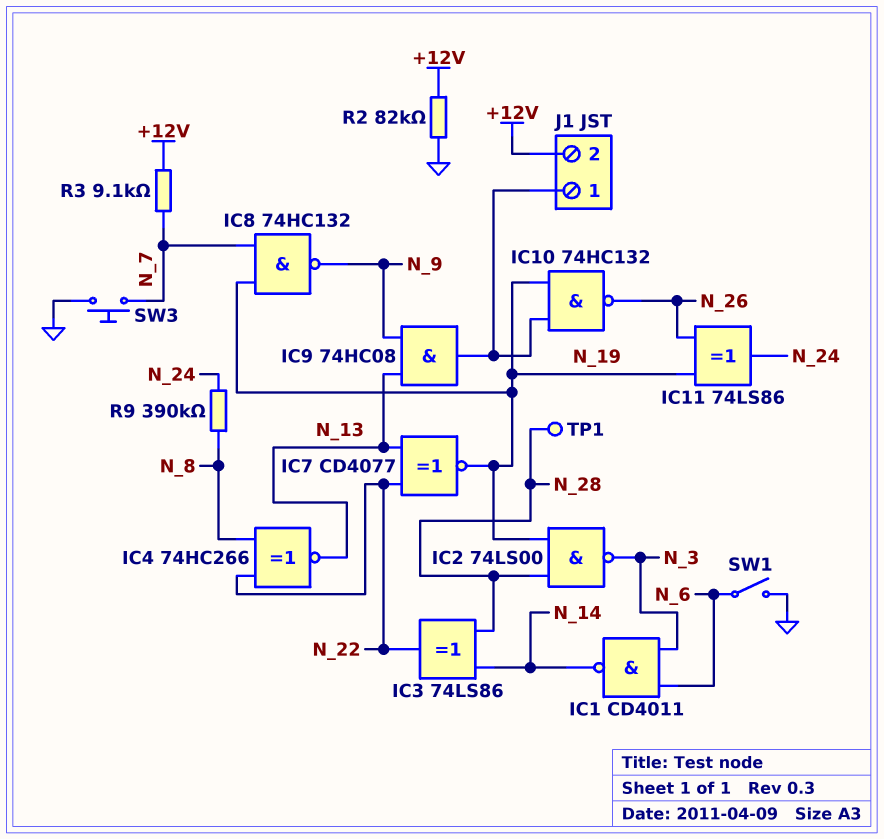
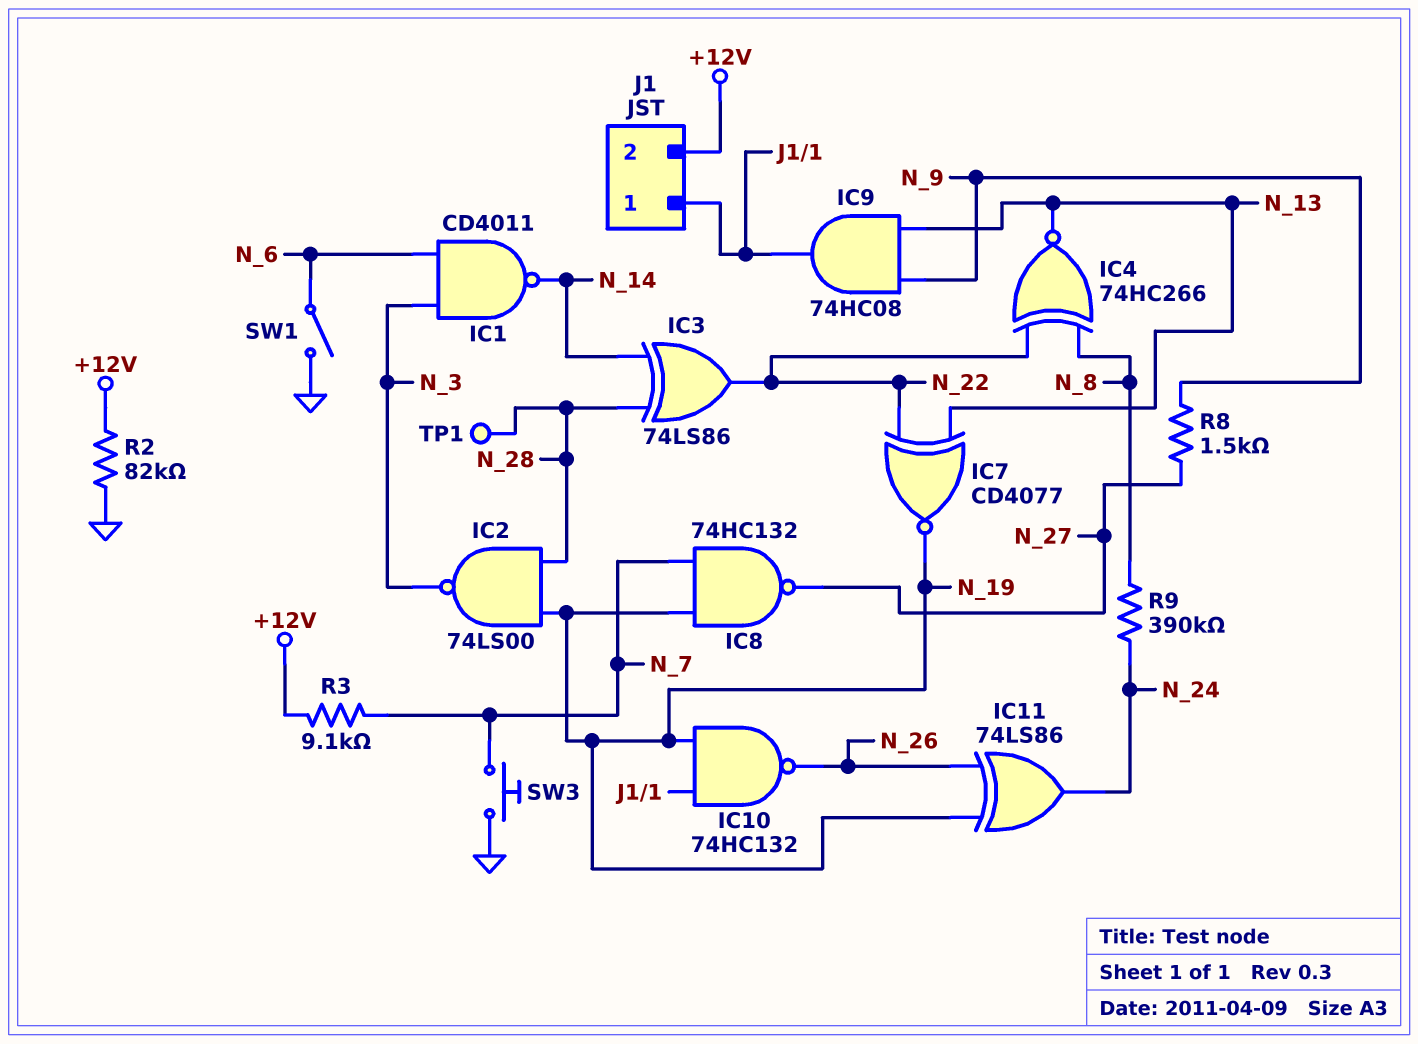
IC8: NAND 74HC132 (in N_7, in N_19, out N_9) -> NAND 74HC132 (in N_7, in N_19, out N_27)
R8: none -> 1.5k (N_9, N_27)

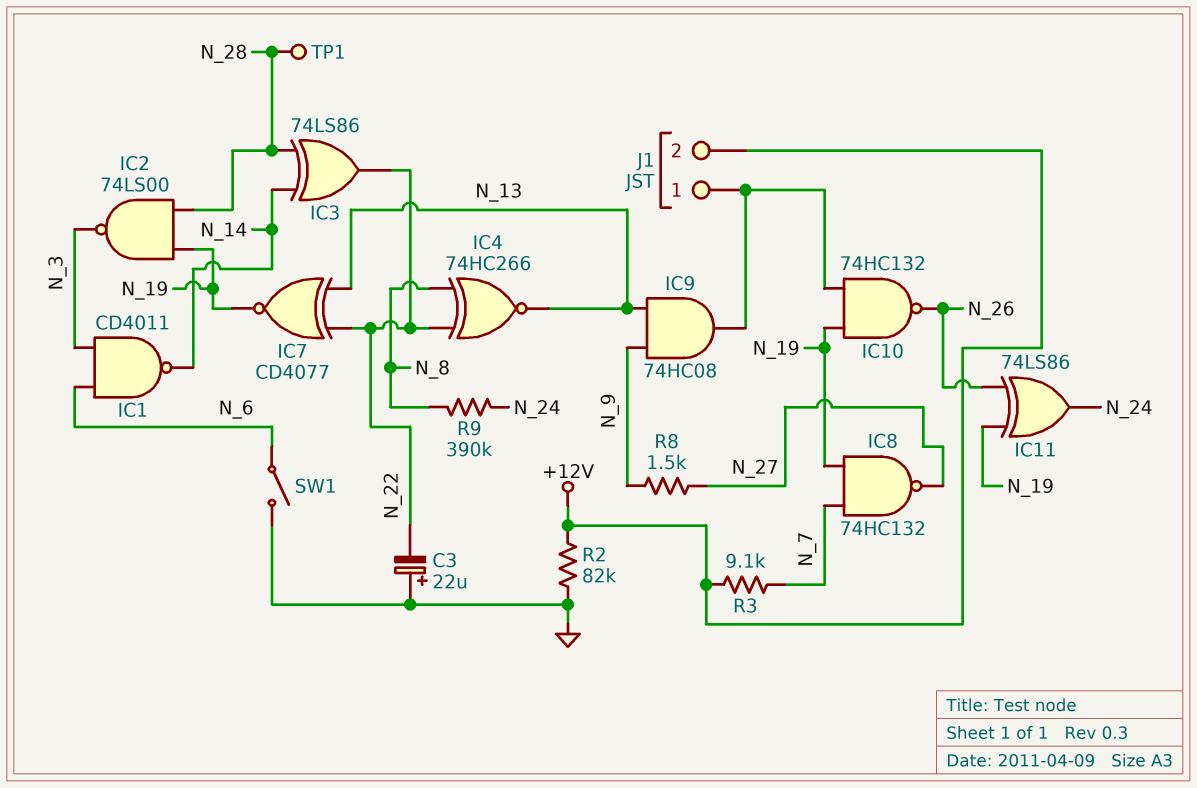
C3: none -> 22uF (plus GND, minus N_22)
SW3: button (GND, N_7) -> none

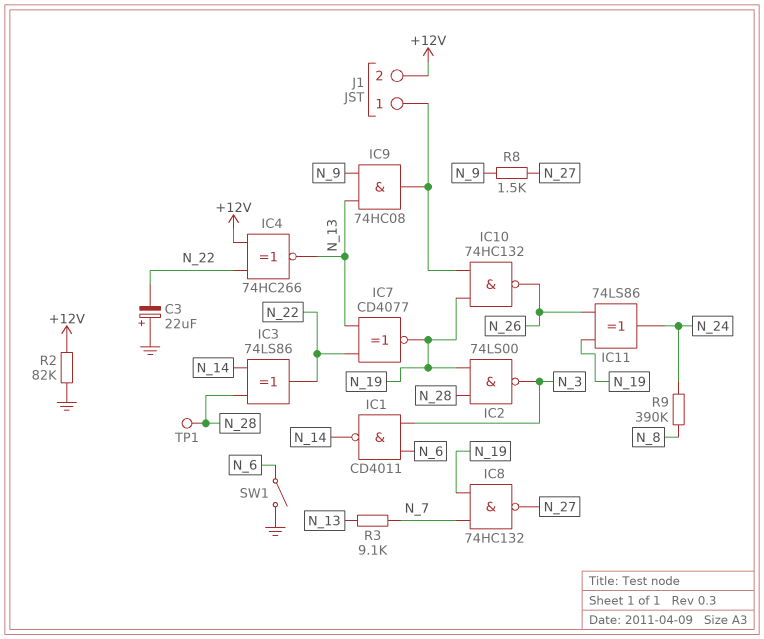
IC4: XNOR 74HC266 (in N_8, in N_22, out N_13) -> XNOR 74HC266 (in +12V, in N_22, out N_13)
R3: 9.1k (+12V, N_7) -> 9.1k (N_7, N_13)

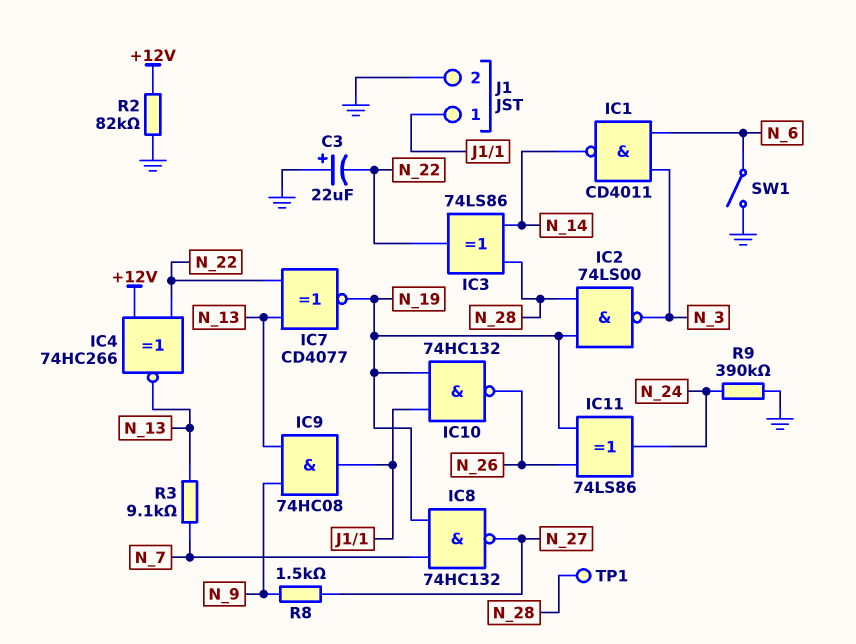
J1 pin 2: +12V -> GND
R9: 390k (N_8, N_24) -> 390k (GND, N_24)

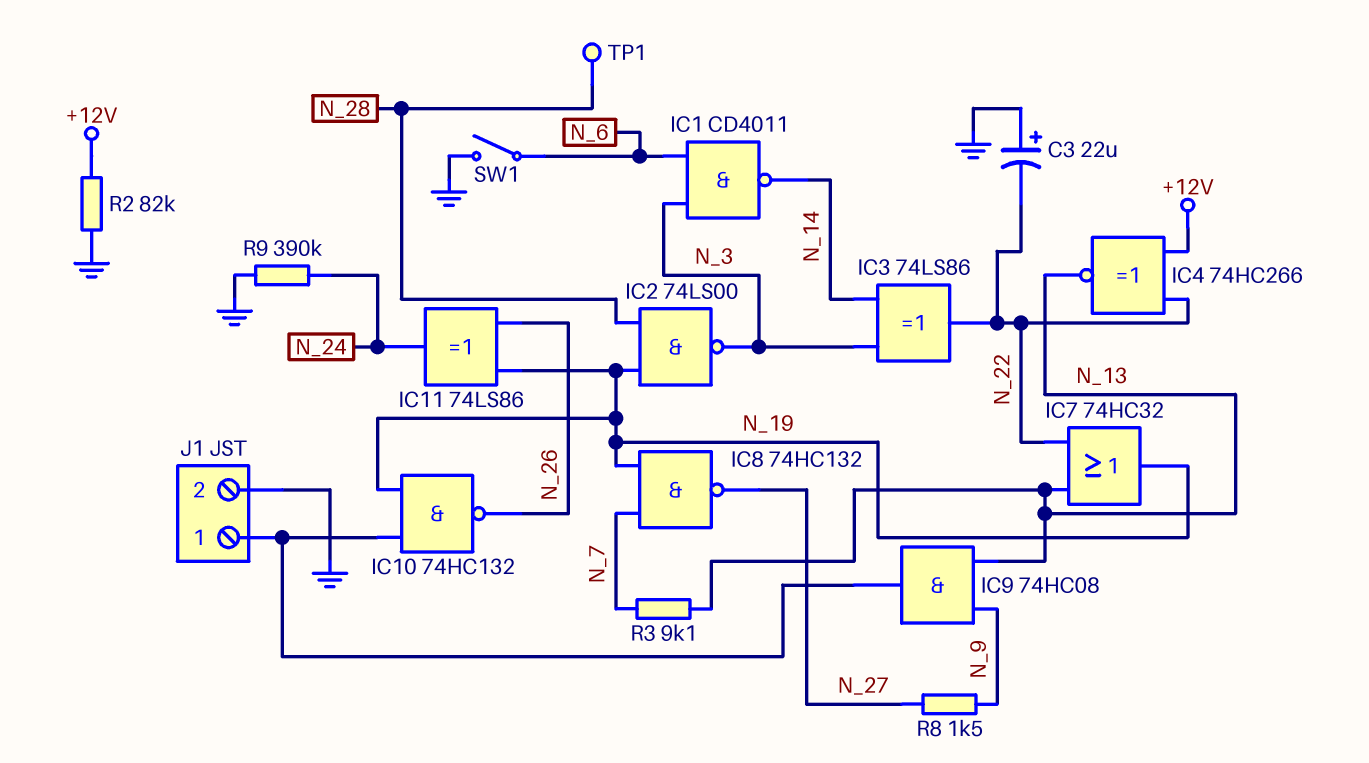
IC3: XOR 74LS86 (in N_14, in N_28, out N_22) -> XOR 74LS86 (in N_3, in N_14, out N_22)
IC7: XNOR CD4077 (in N_13, in N_22, out N_19) -> OR 74HC32 (in N_13, in N_22, out N_19)

